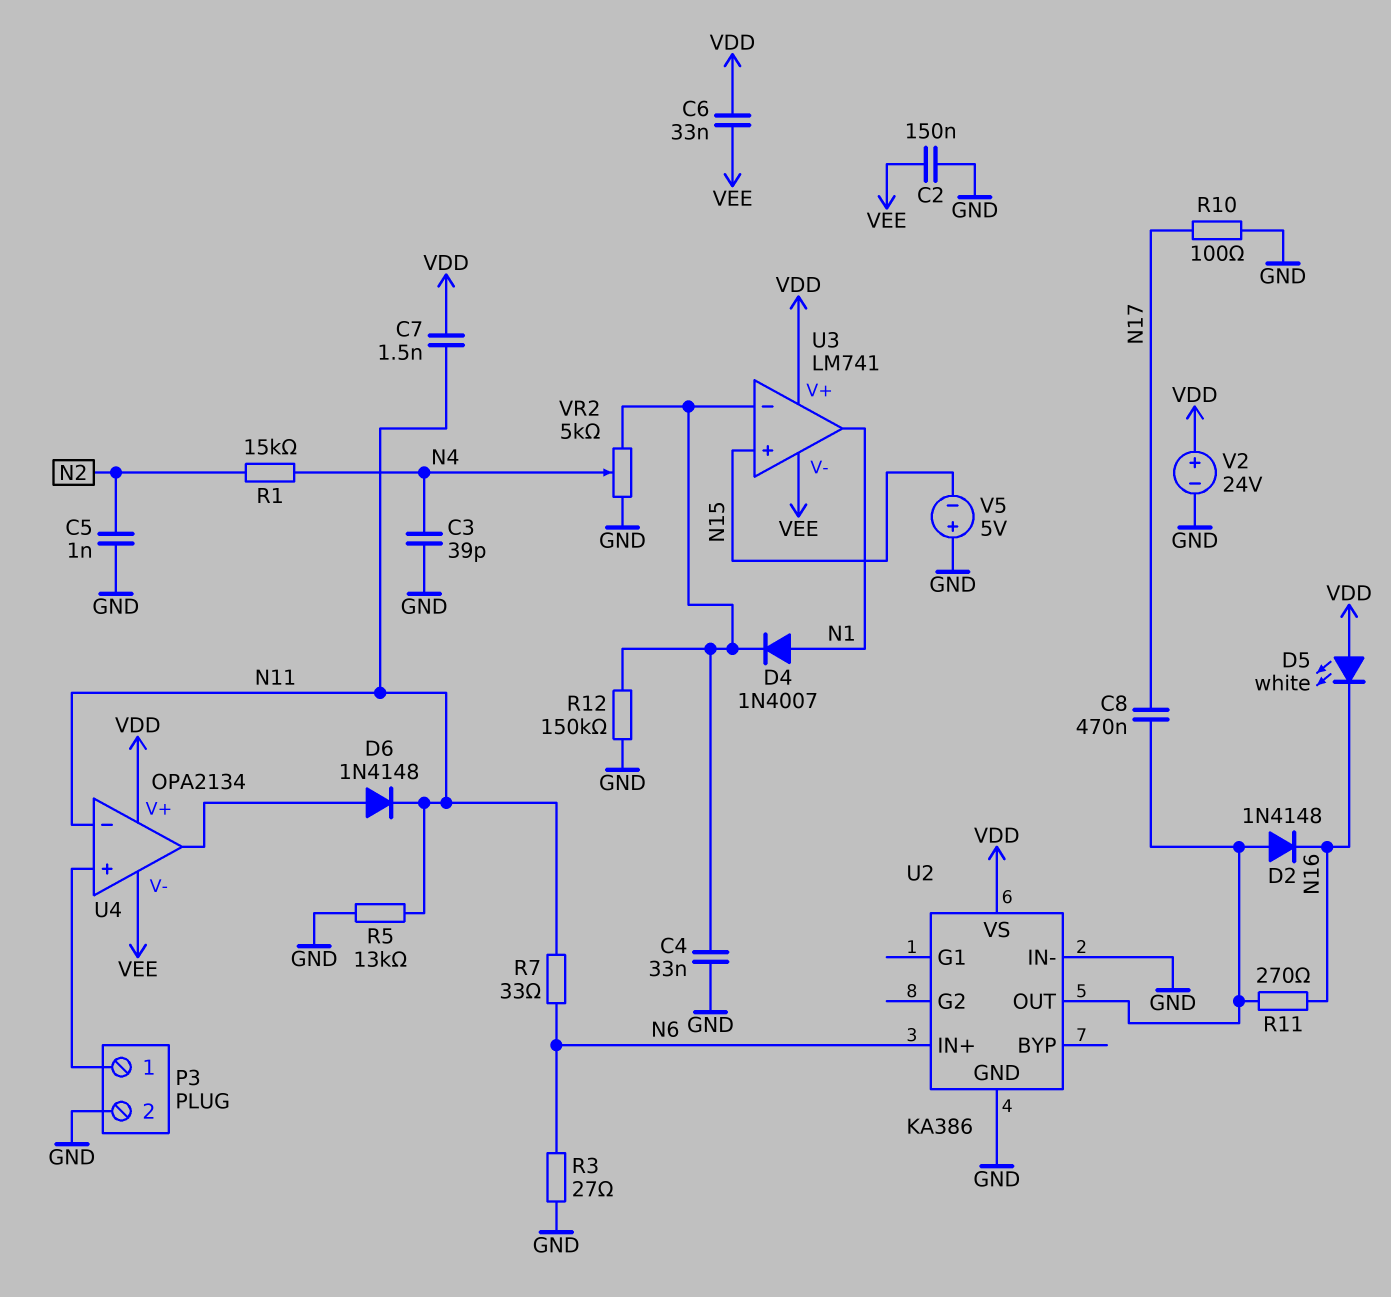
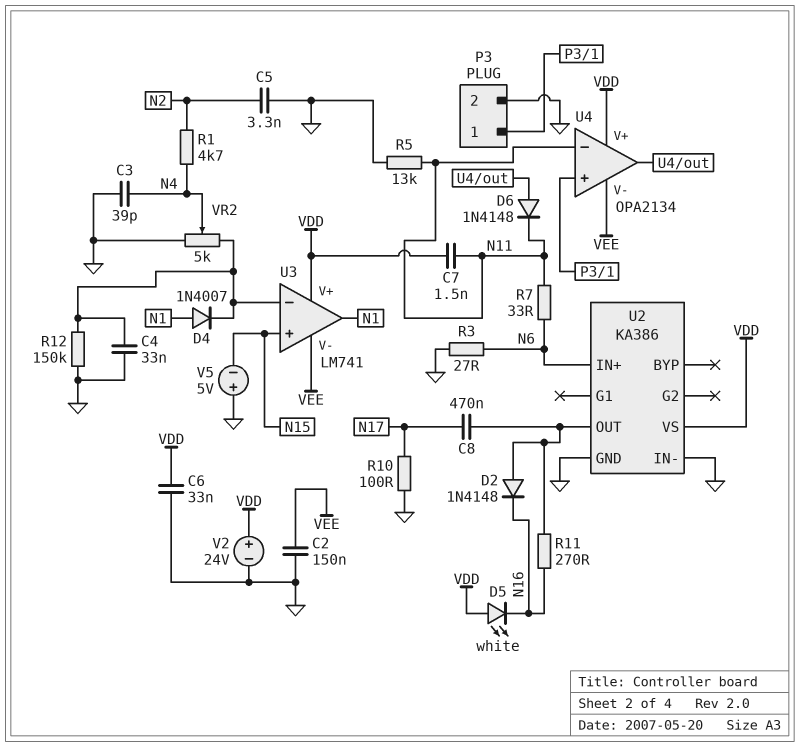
C5: 1nF (GND, N2) -> 3.3nF (GND, N2)
C6: 33nF (VDD, VEE) -> 33nF (GND, VDD)
R1: 15k (N2, N4) -> 4.7k (N2, N4)

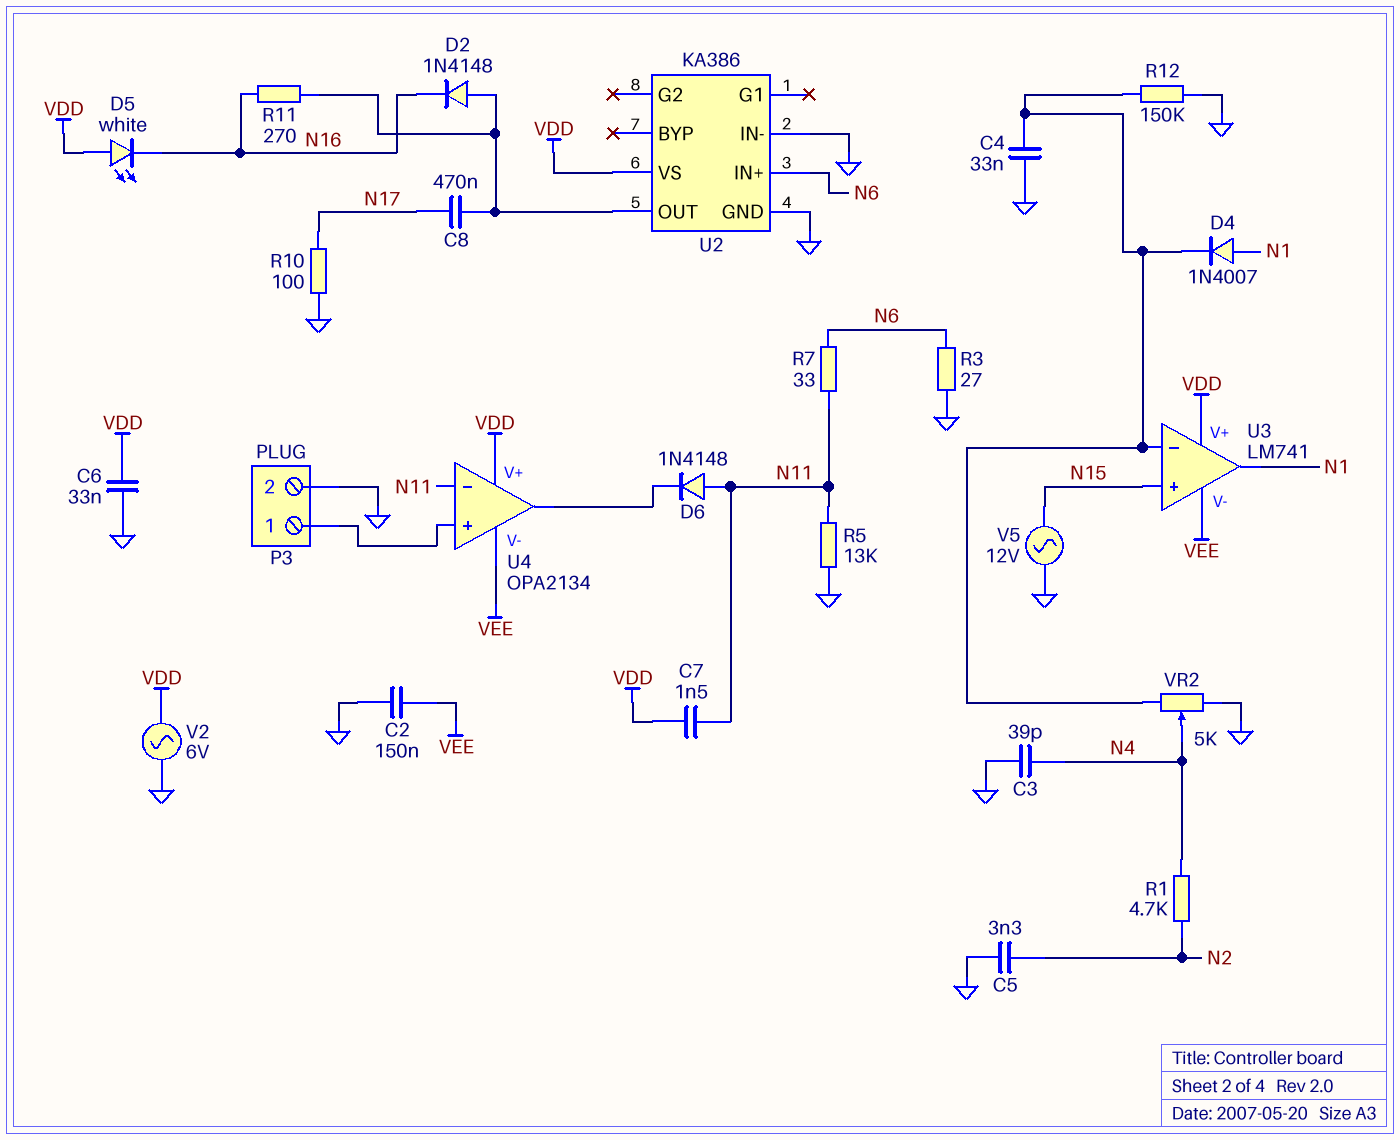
D6: diode 1N4148 (A U4/out, K N11) -> diode 1N4148 (A N11, K U4/out)
V2: 24V (plus VDD, minus GND) -> AC 6V (GND, VDD)
V5: 5V (plus GND, minus N15) -> AC 12V (GND, N15)

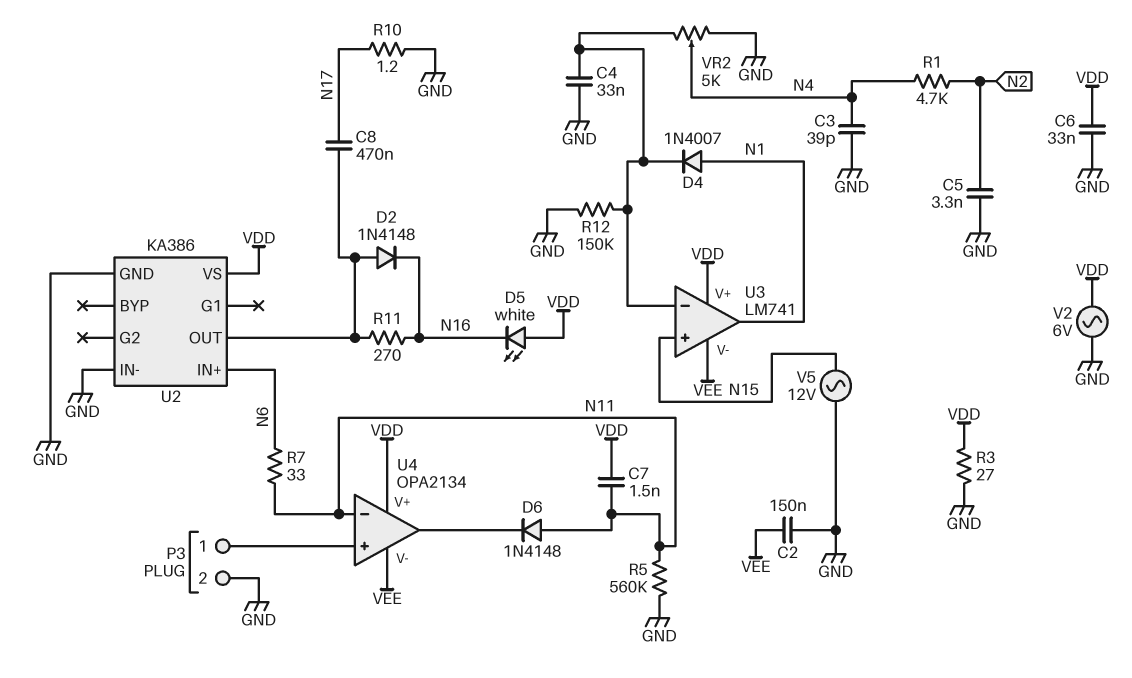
R3: 27 (GND, N6) -> 27 (GND, VDD)
R5: 13k (GND, N11) -> 560k (GND, N11)
R10: 100 (GND, N17) -> 1.2 (GND, N17)

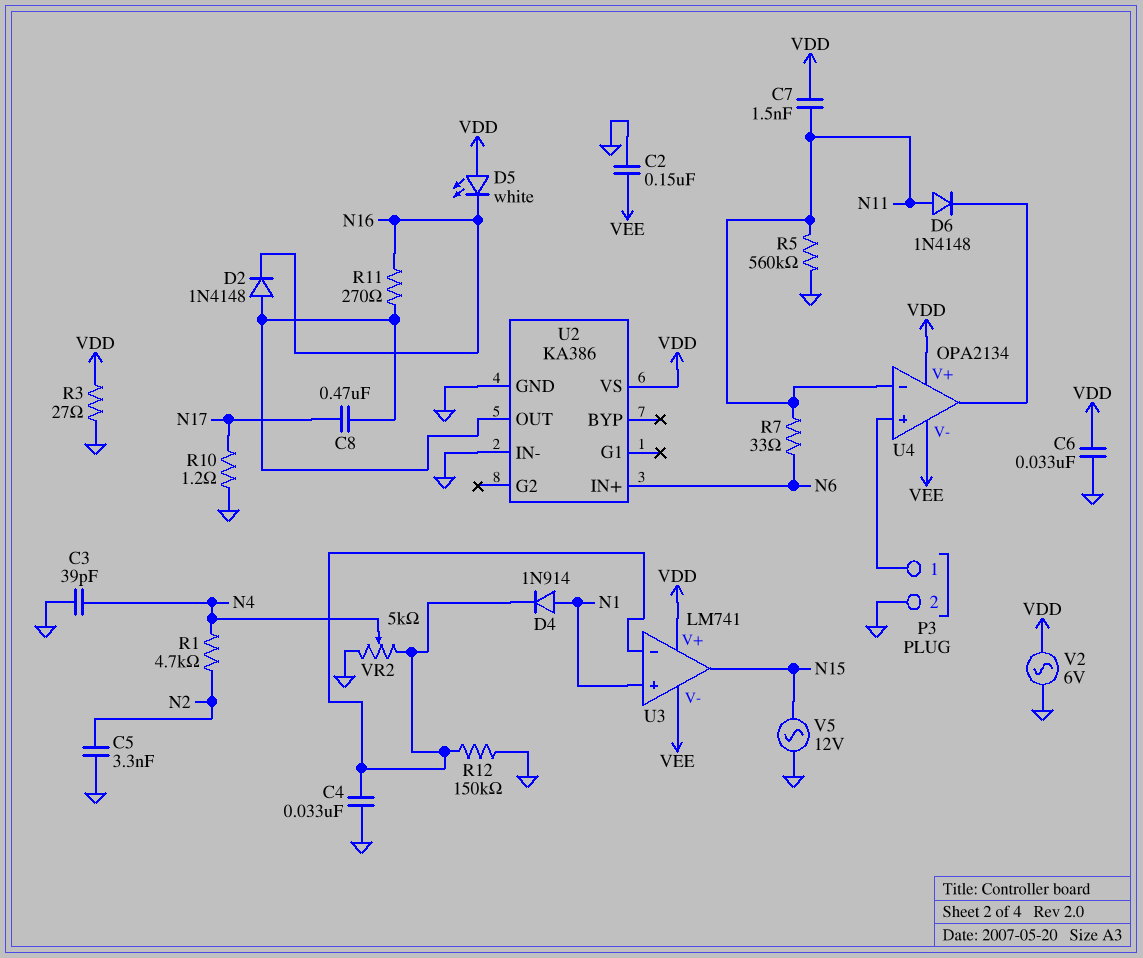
D4: diode 1N4007 (A N1, K U3/in-) -> diode 1N914 (A N1, K U3/in-)
U3 pin in+: N15 -> N1
U3 pin out: N1 -> N15

